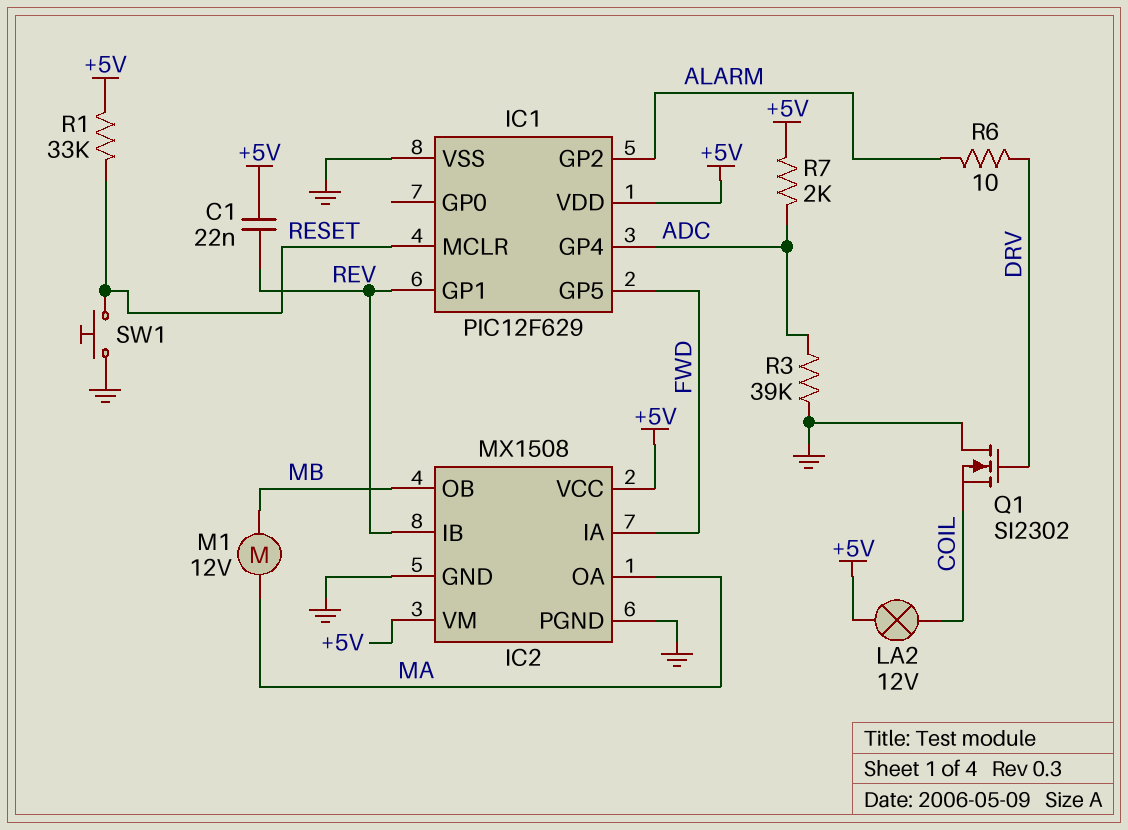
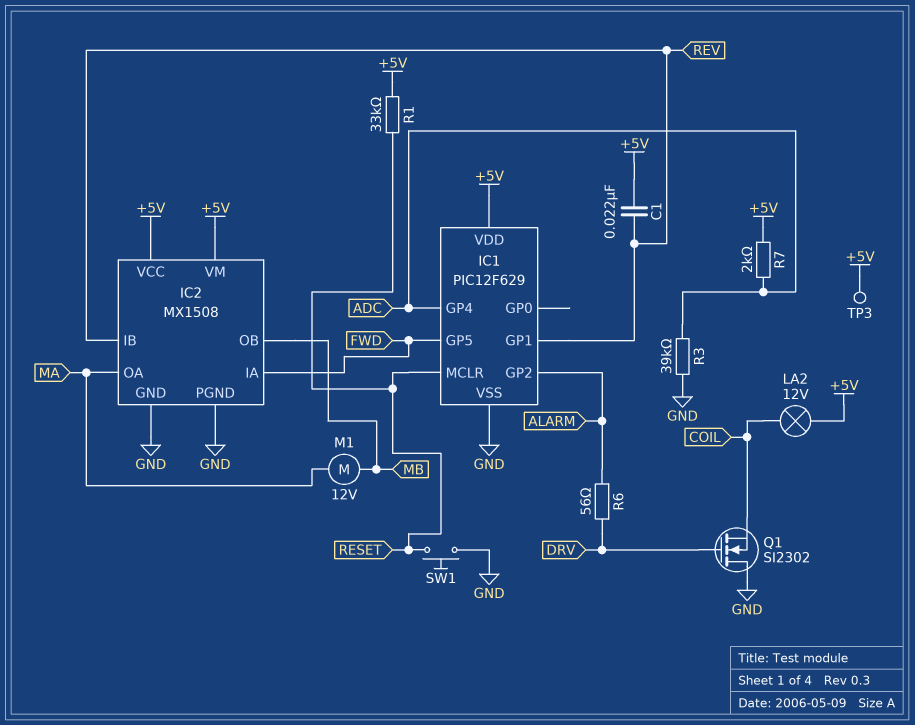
R6: 10 (ALARM, DRV) -> 56 (ALARM, DRV)
TP3: none -> test point (+5V)

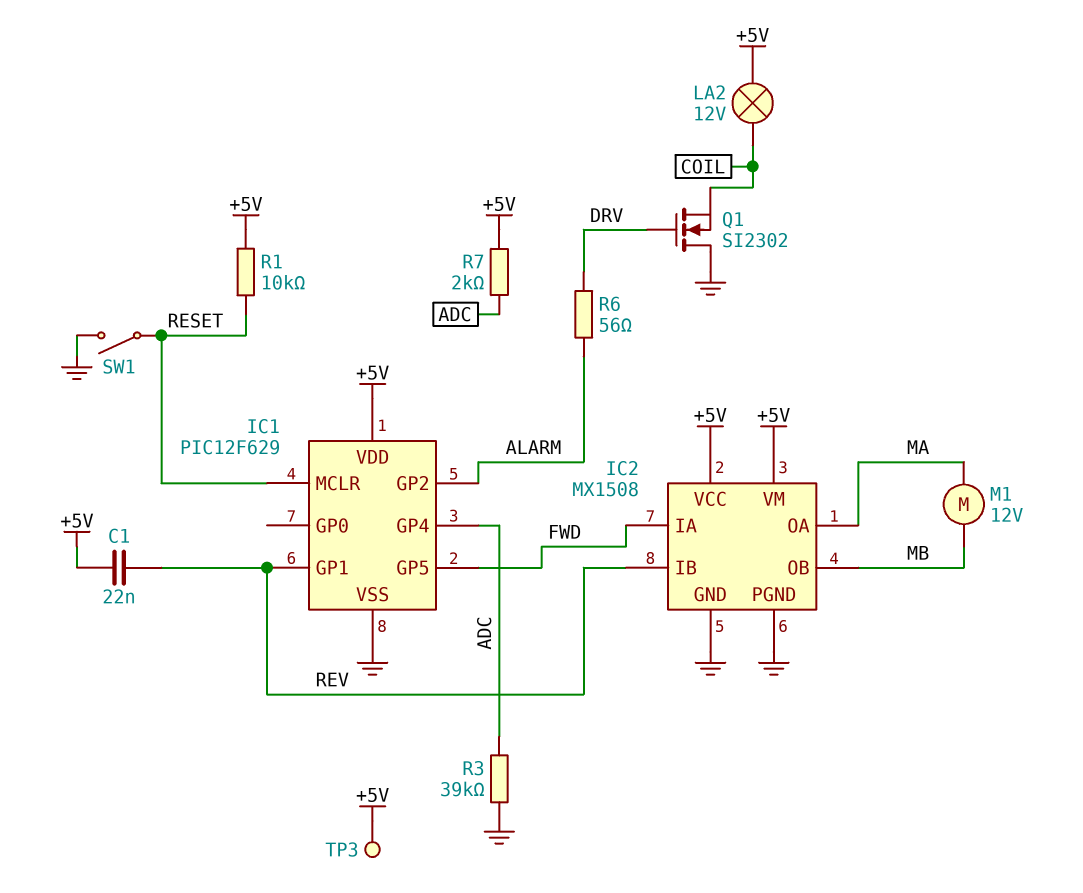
R1: 33k (+5V, RESET) -> 10k (+5V, RESET)
SW1: button (GND, RESET) -> switch (GND, RESET)

